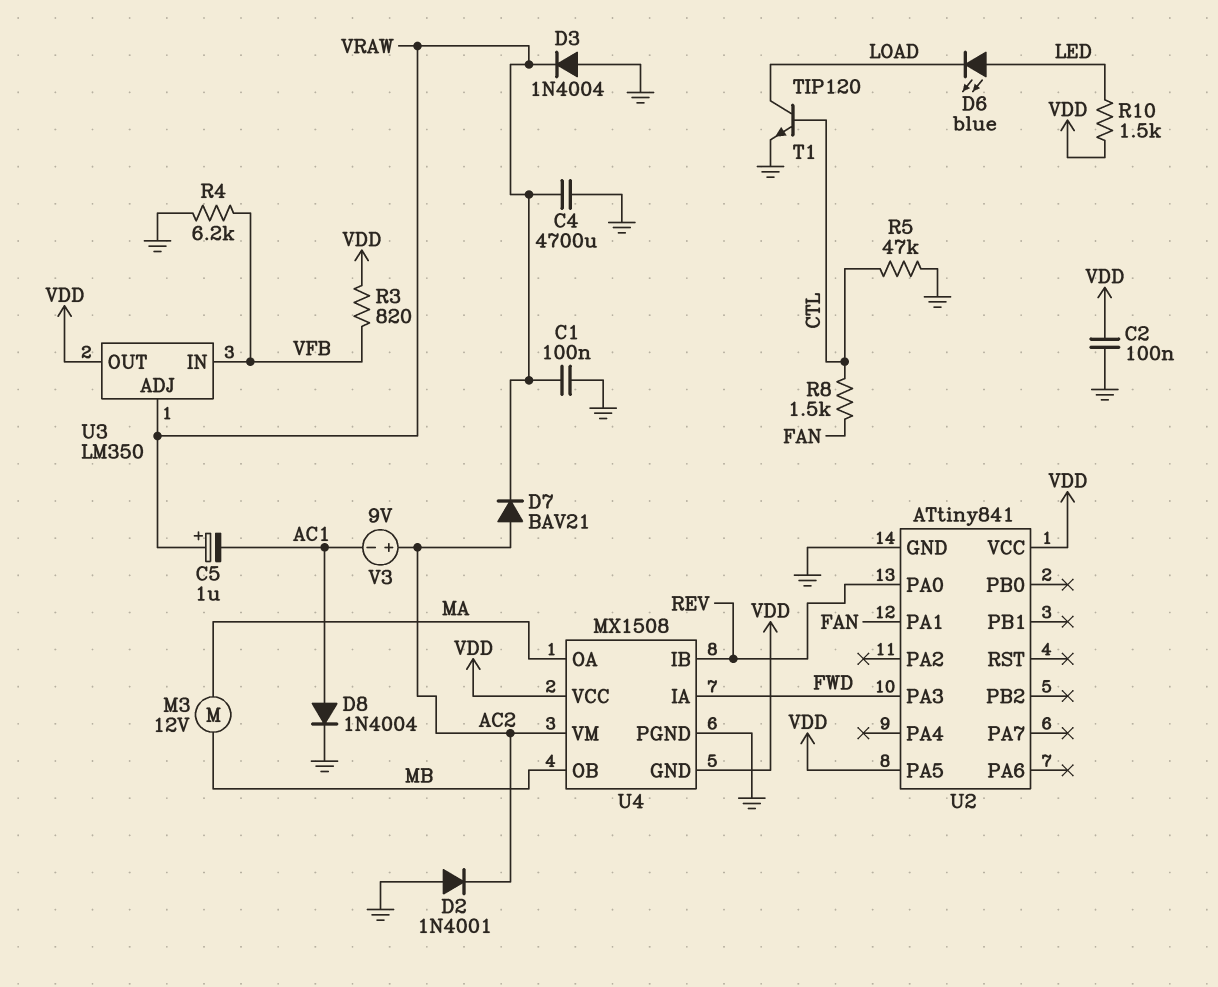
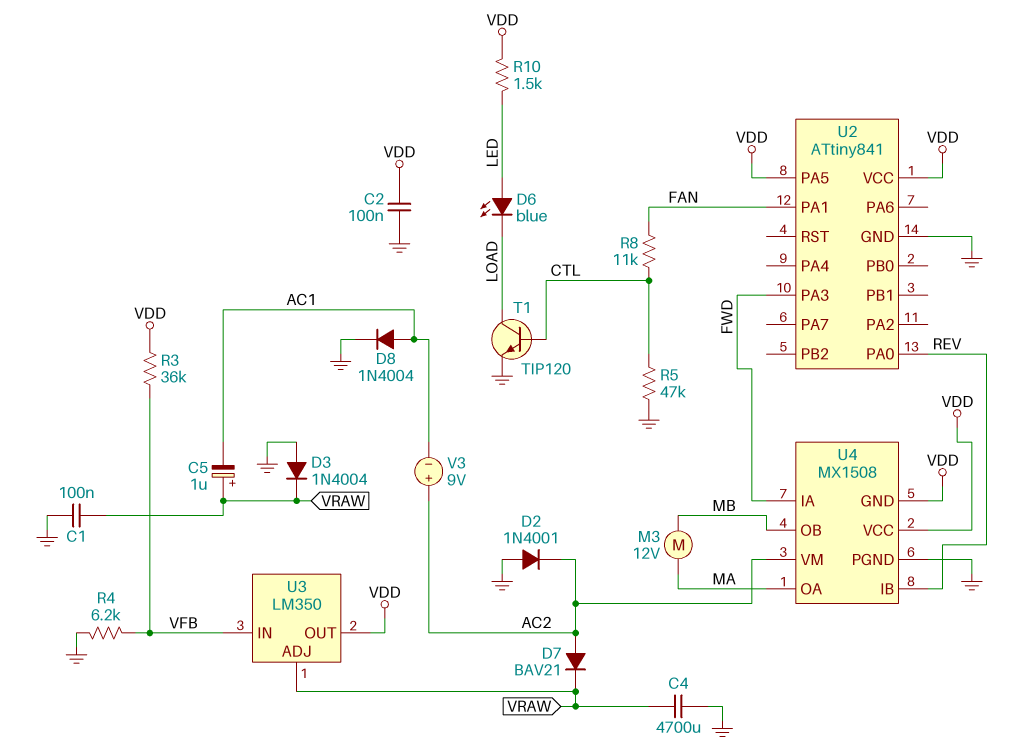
R3: 820 (VDD, VFB) -> 36k (VDD, VFB)
R8: 1.5k (CTL, FAN) -> 11k (CTL, FAN)

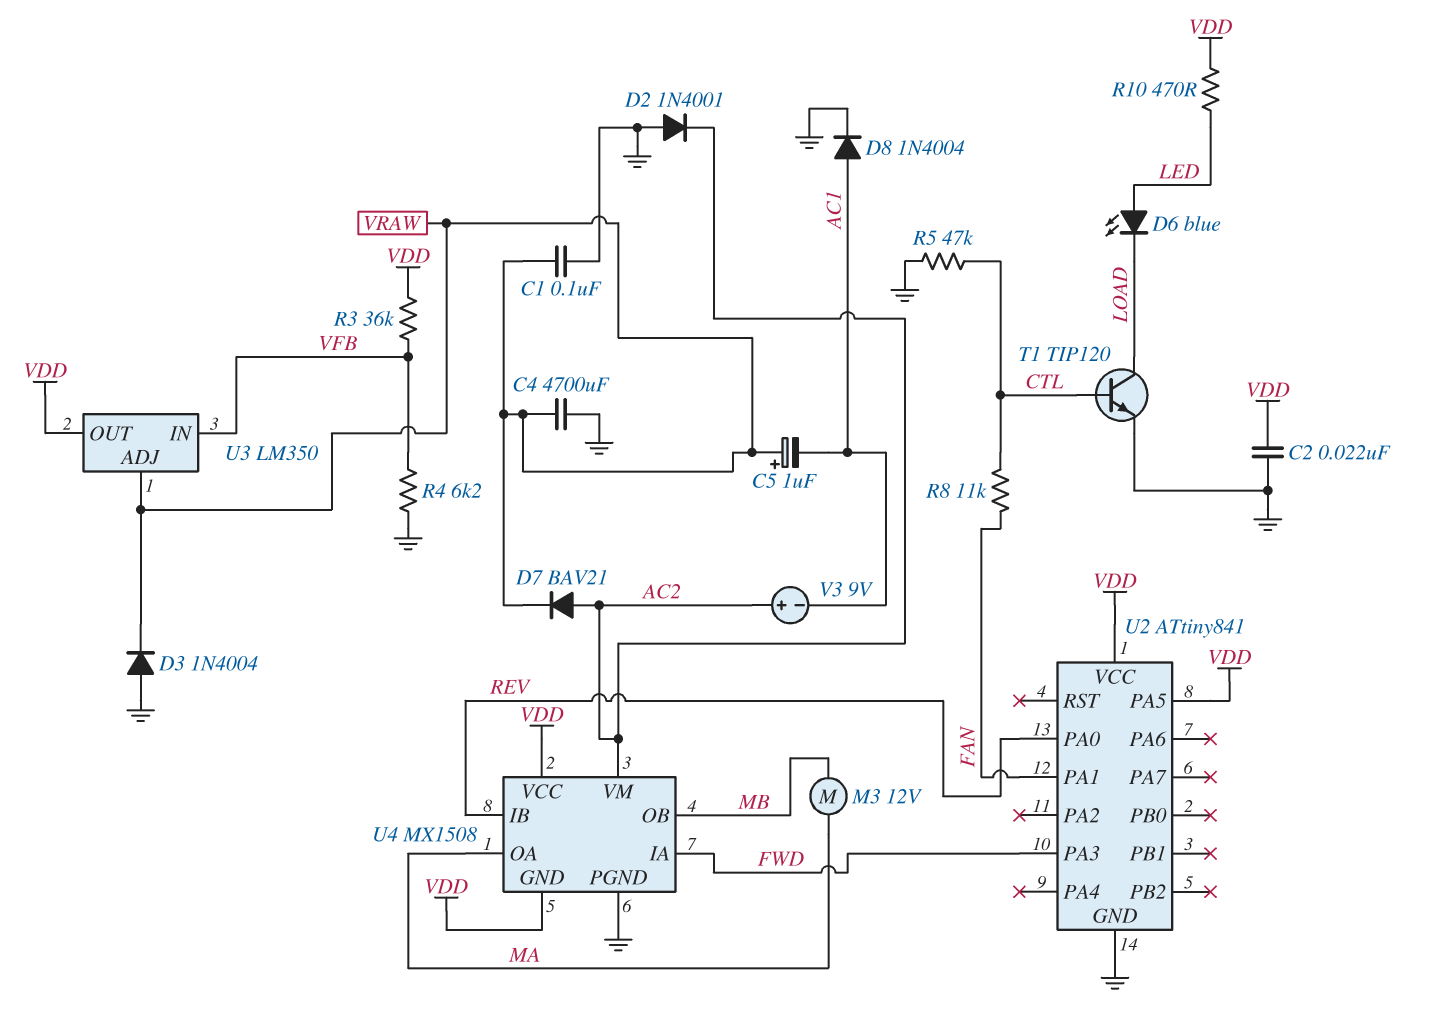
C2: 100nF (GND, VDD) -> 22nF (GND, VDD)
R10: 1.5k (LED, VDD) -> 470 (LED, VDD)

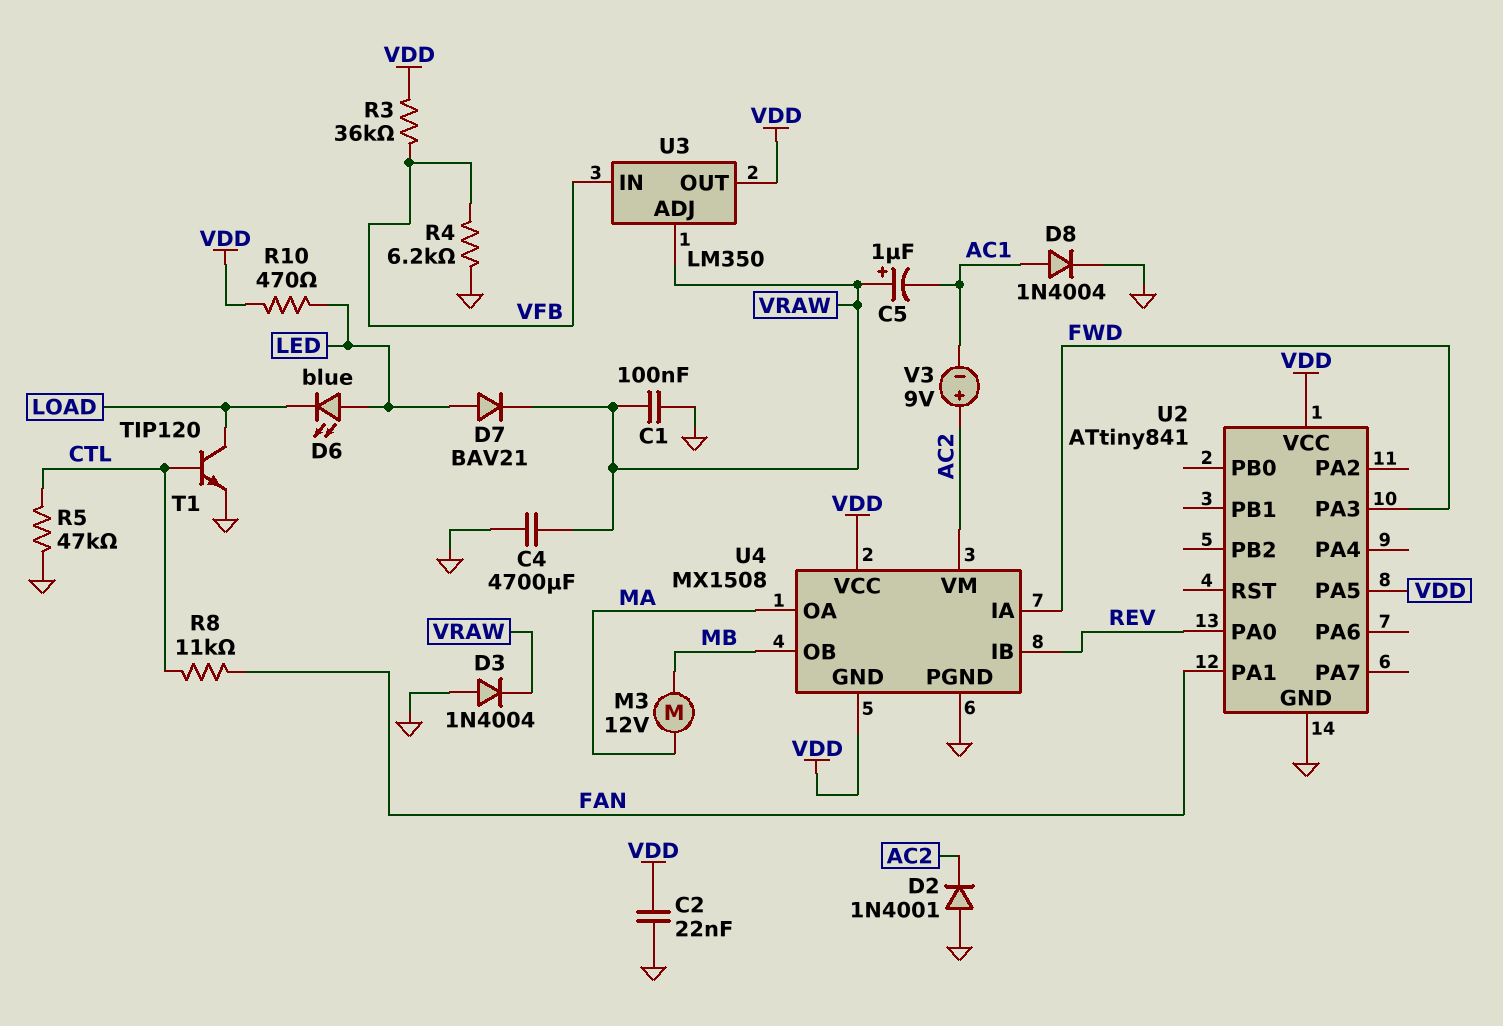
D7: diode BAV21 (A AC2, K VRAW) -> diode BAV21 (A LED, K VRAW)

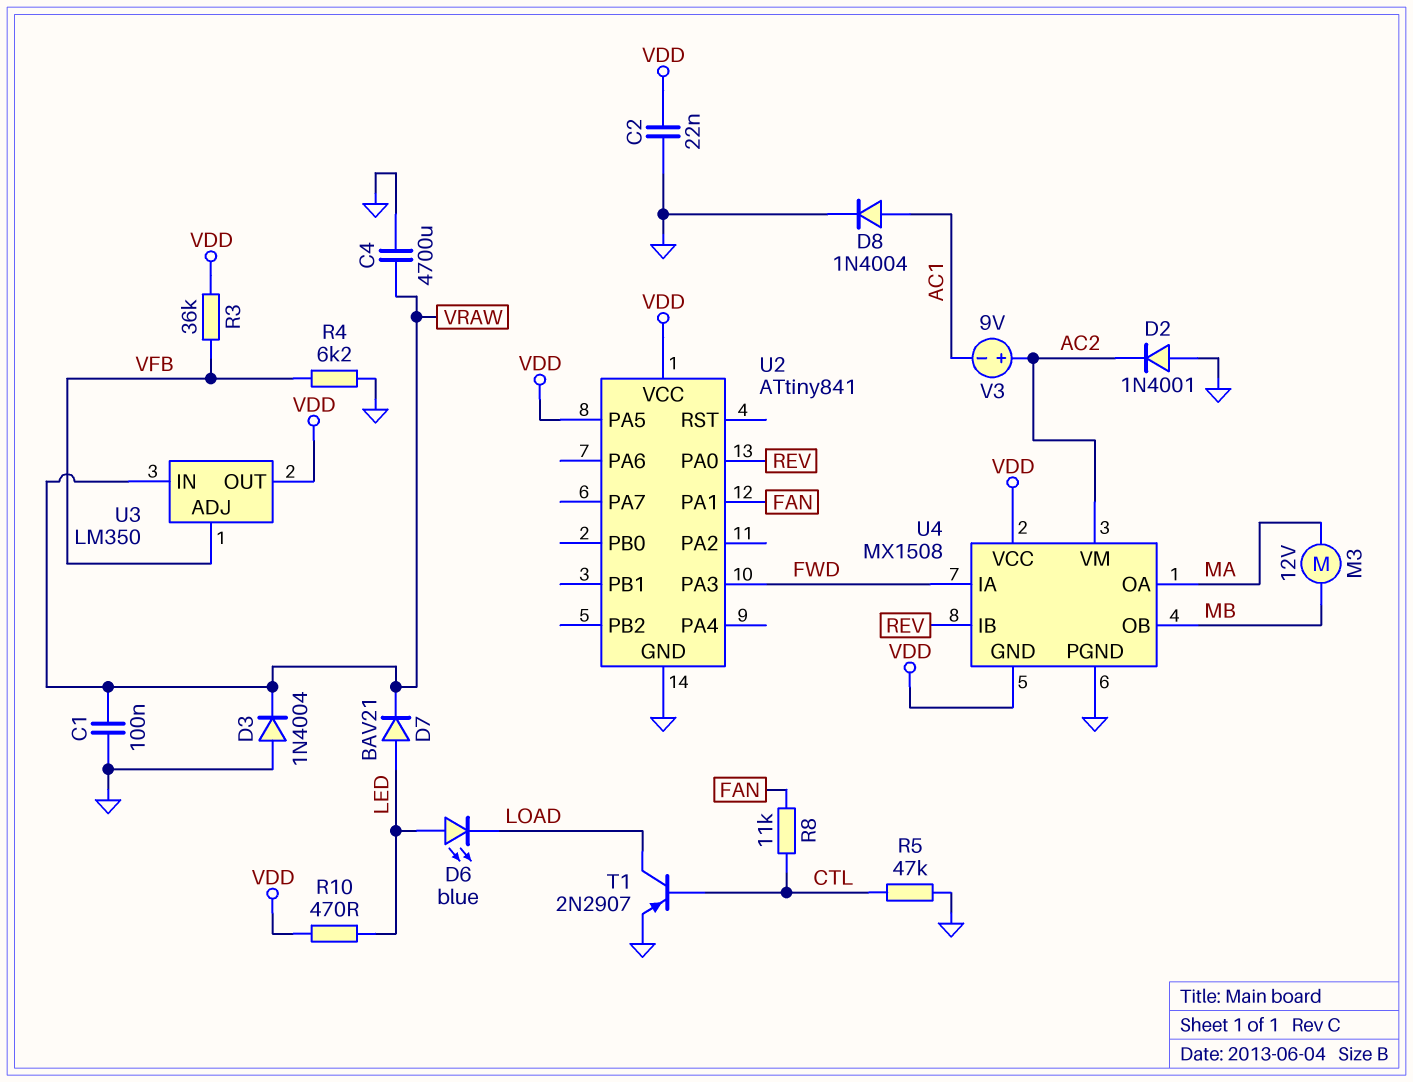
C5: 1uF (plus VRAW, minus AC1) -> none
T1: NPN TIP120 (B CTL, C LOAD, E GND) -> PNP 2N2907 (B CTL, C LOAD, E GND)
U3 pin ADJ: VRAW -> VFB
U3 pin IN: VFB -> VRAW

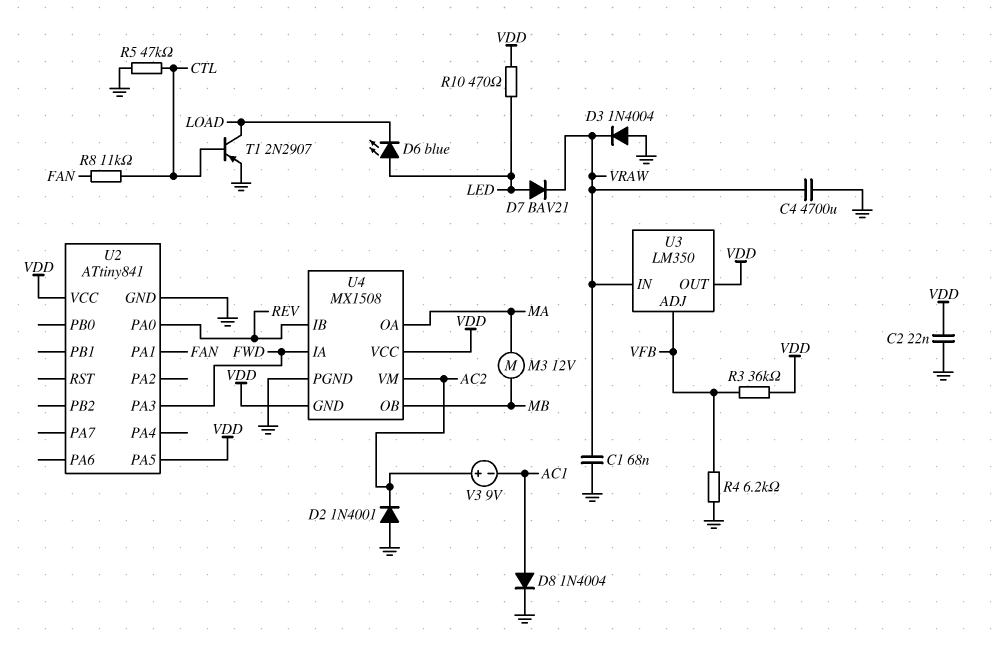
C1: 100nF (GND, VRAW) -> 68nF (GND, VRAW)

